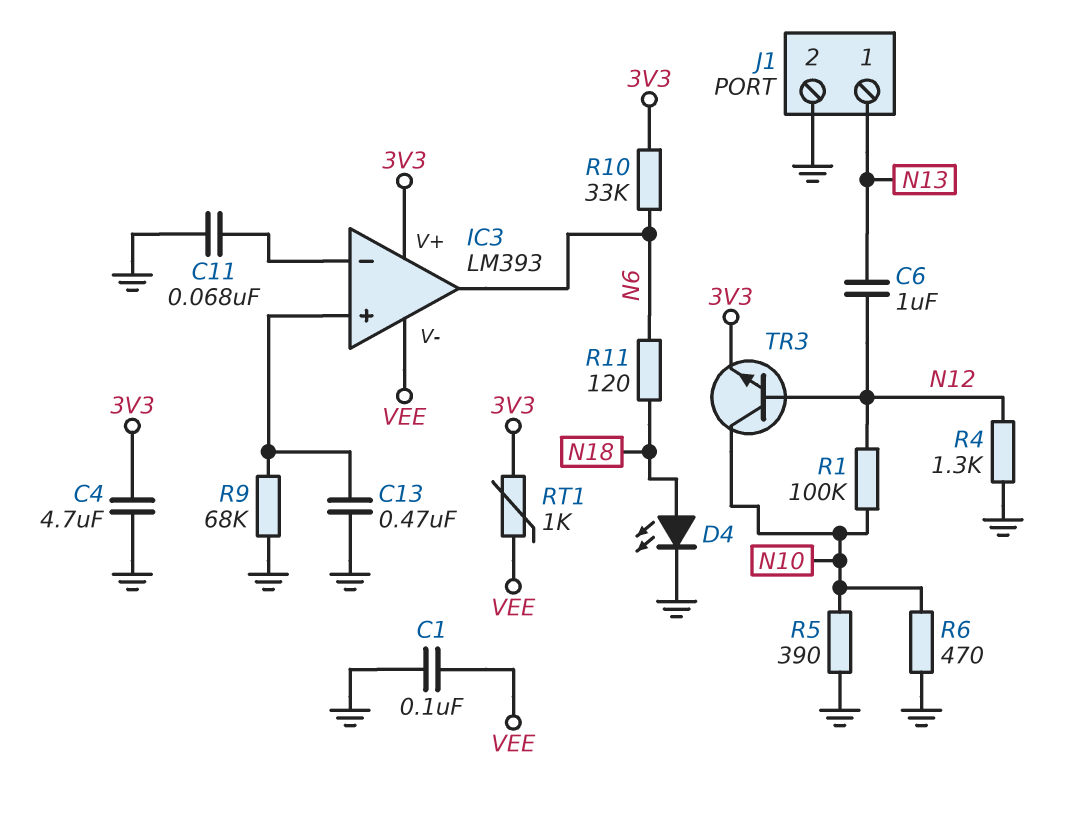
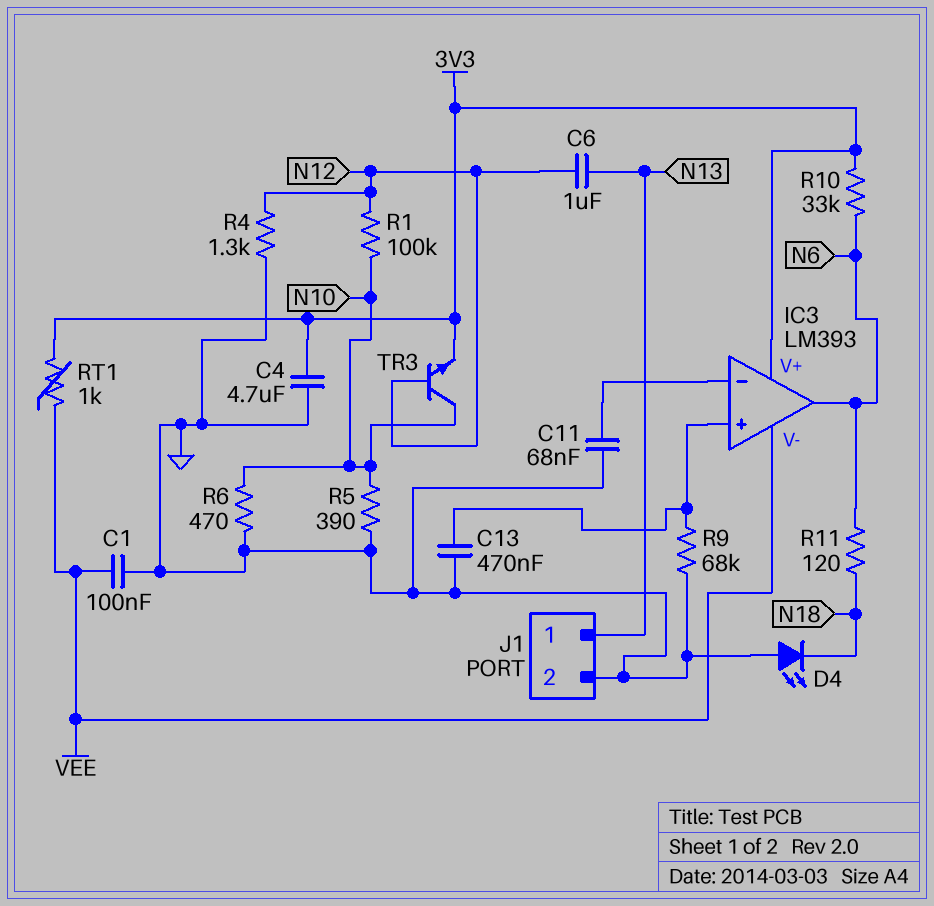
D4: LED (A N18, K GND) -> LED (A GND, K N18)

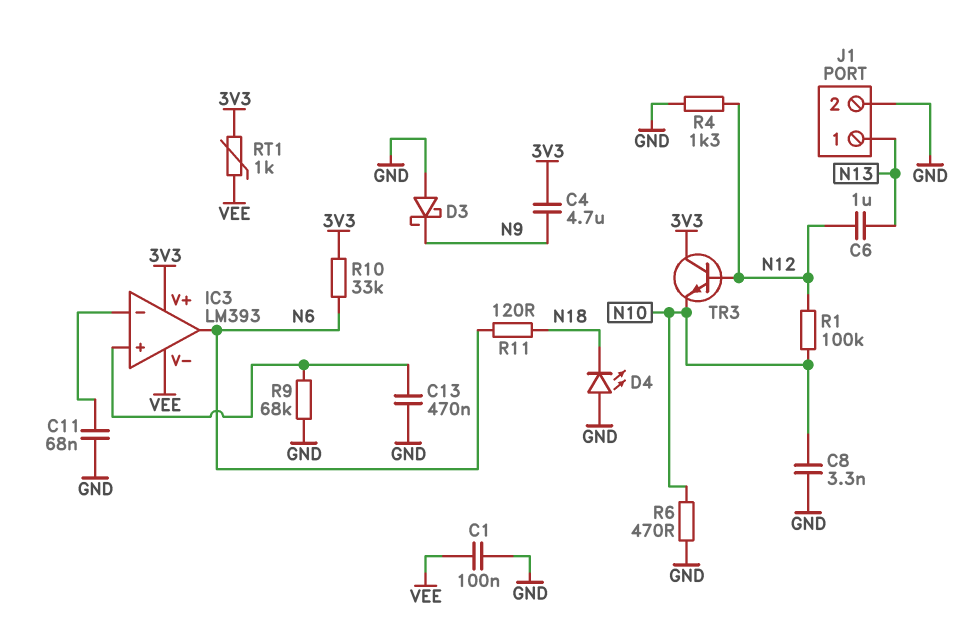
C4: 4.7uF (3V3, GND) -> 4.7uF (3V3, N9)
C8: none -> 3.3nF (GND, N10)
D3: none -> schottky (A GND, K N9)
R5: 390 (GND, N10) -> none
TR3: NPN (B N12, C N10, E 3V3) -> NPN (B N12, C 3V3, E N10)

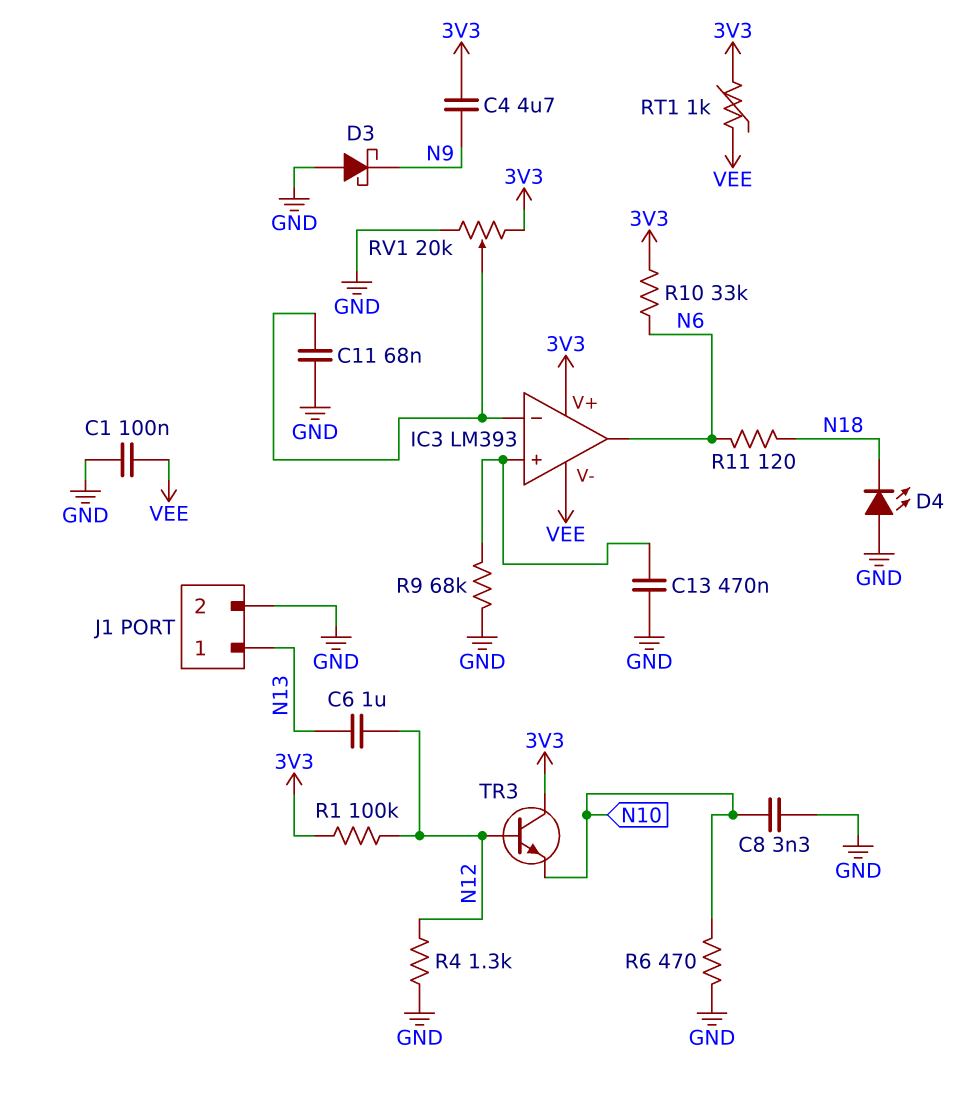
R1: 100k (N10, N12) -> 100k (3V3, N12)
RV1: none -> 20k (3V3, GND, wiper IC3/in-)

